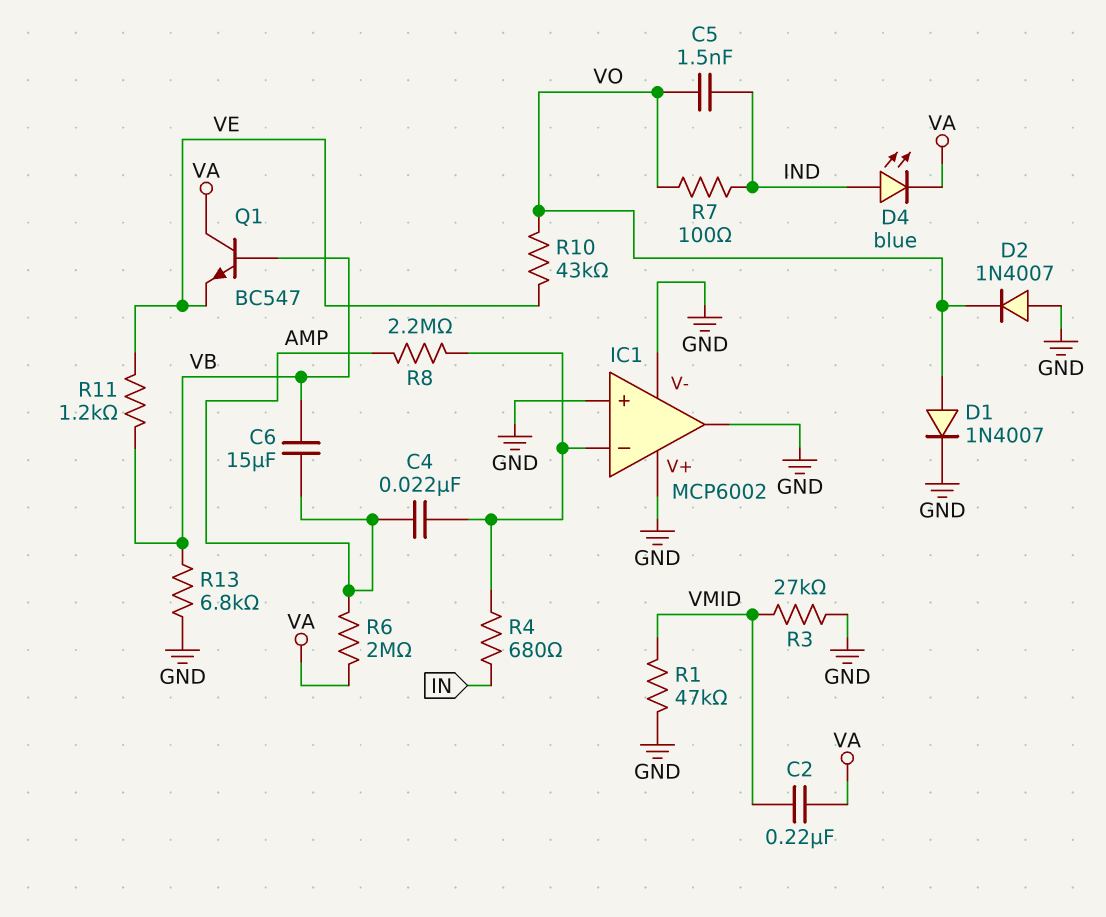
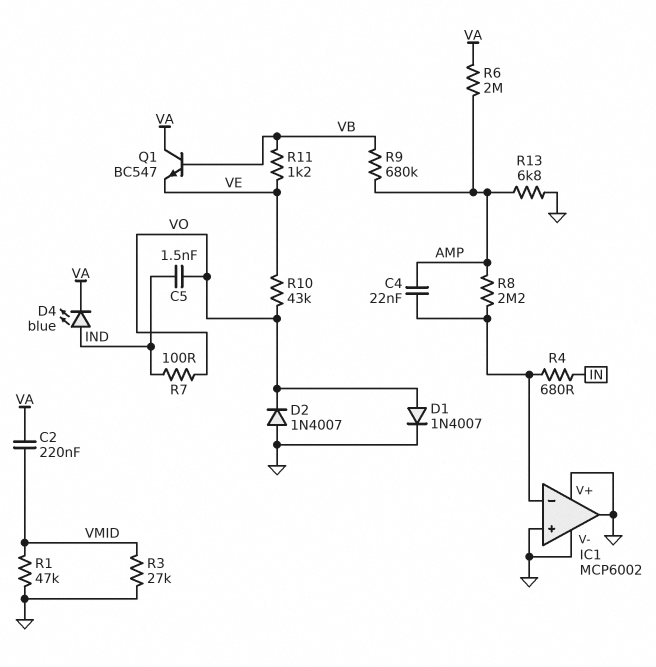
C6: 15uF (AMP, VB) -> none
R9: none -> 680k (AMP, VB)
R13: 6.8k (GND, VB) -> 6.8k (AMP, GND)

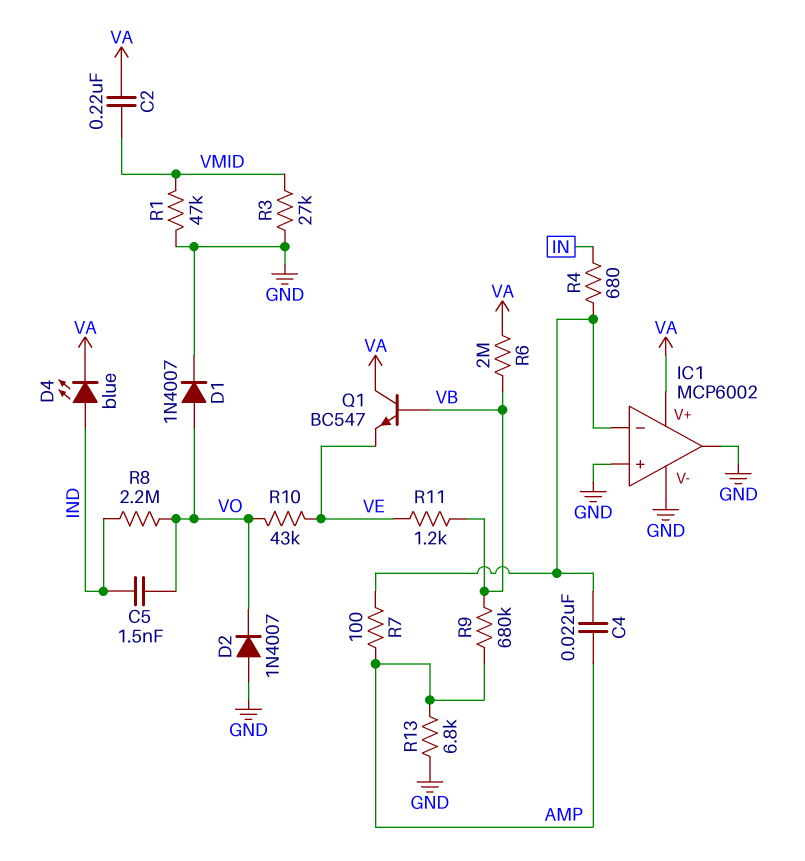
IC1 pin V+: GND -> VA
R6: 2M (AMP, VA) -> 2M (VA, VB)
R7: 100 (IND, VO) -> 100 (AMP, IC1/in-)
R8: 2.2M (AMP, IC1/in-) -> 2.2M (IND, VO)

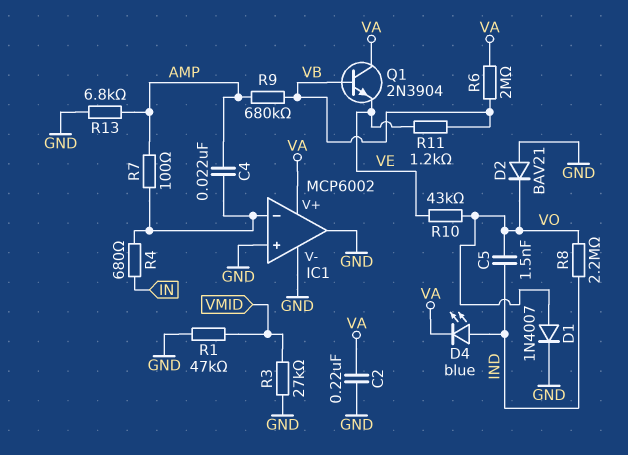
C2: 220nF (VA, VMID) -> 220nF (GND, VA)
D2: diode 1N4007 (A GND, K VO) -> diode BAV21 (A GND, K VO)
Q1: NPN BC547 (B VB, C VA, E VE) -> NPN 2N3904 (B VB, C VA, E VE)

